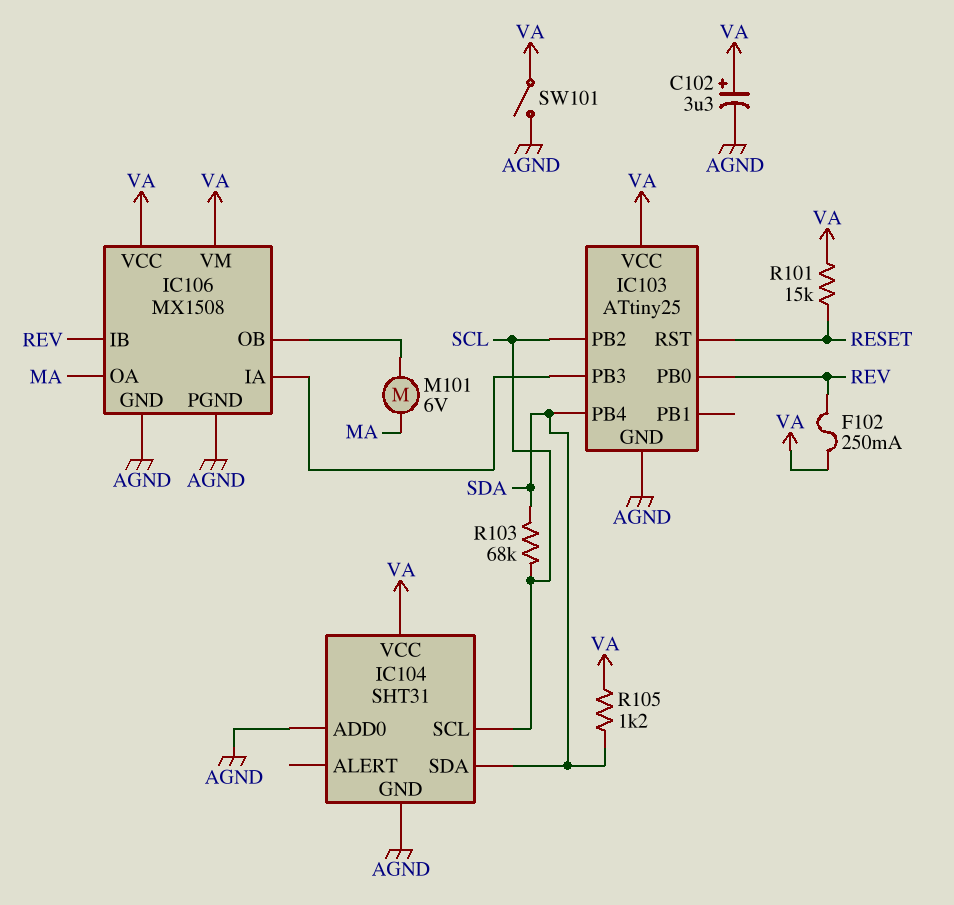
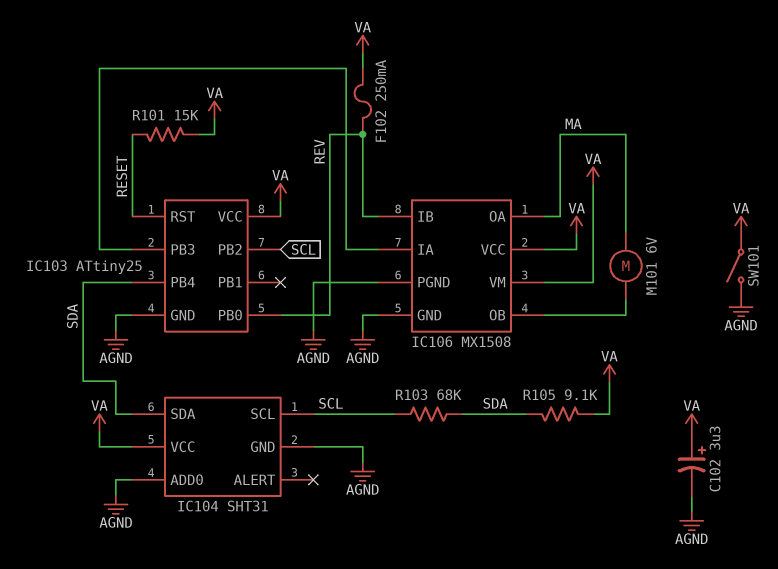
R105: 1.2k (SDA, VA) -> 9.1k (SDA, VA)

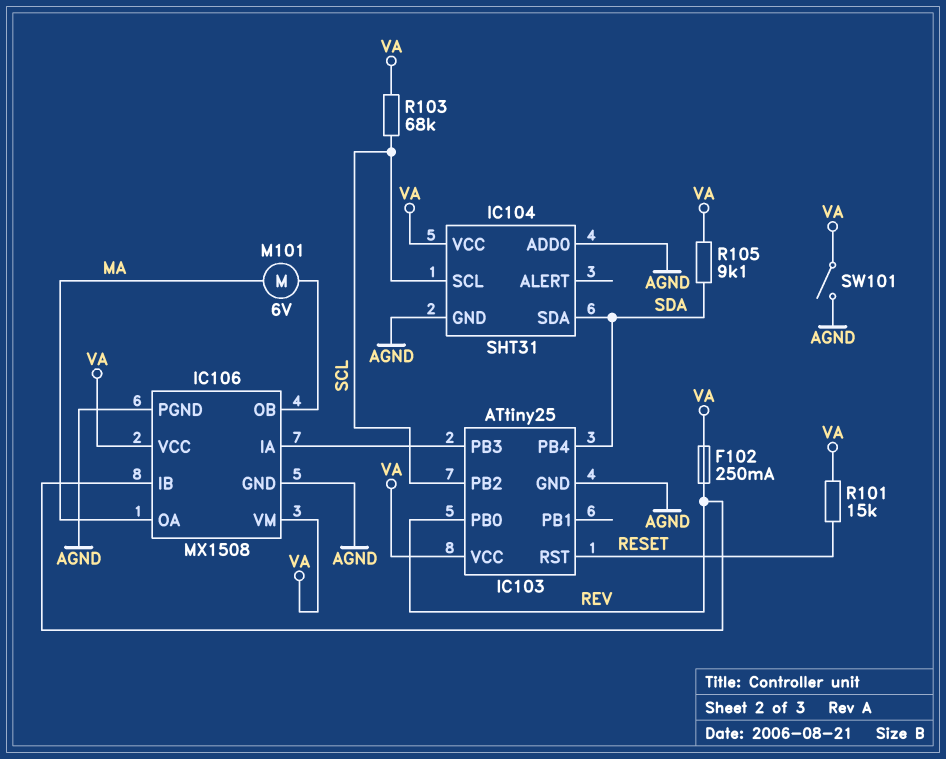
C102: 3.3uF (plus VA, minus AGND) -> none
R103: 68k (SCL, SDA) -> 68k (SCL, VA)

